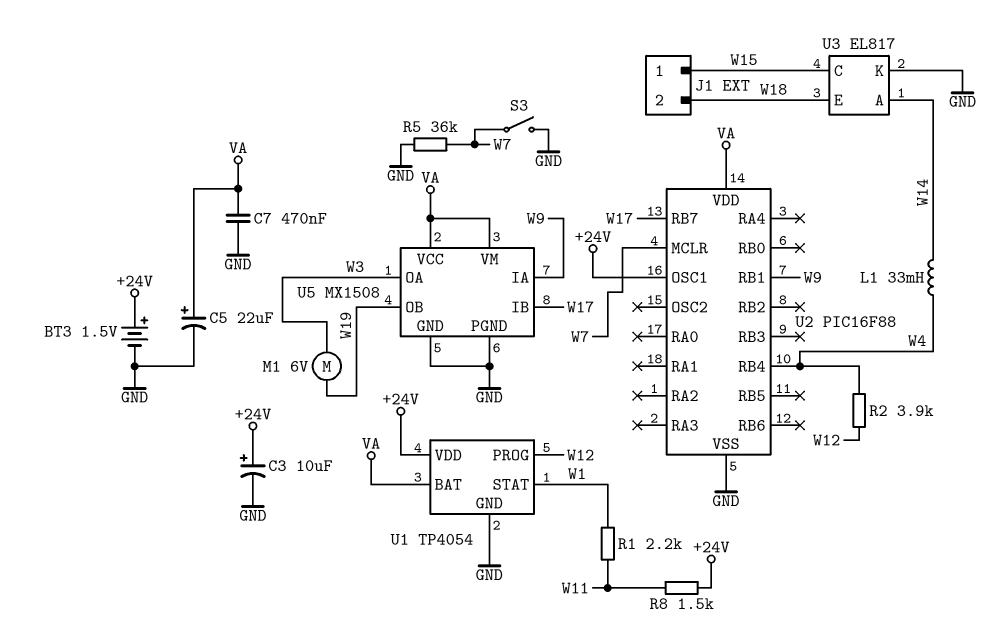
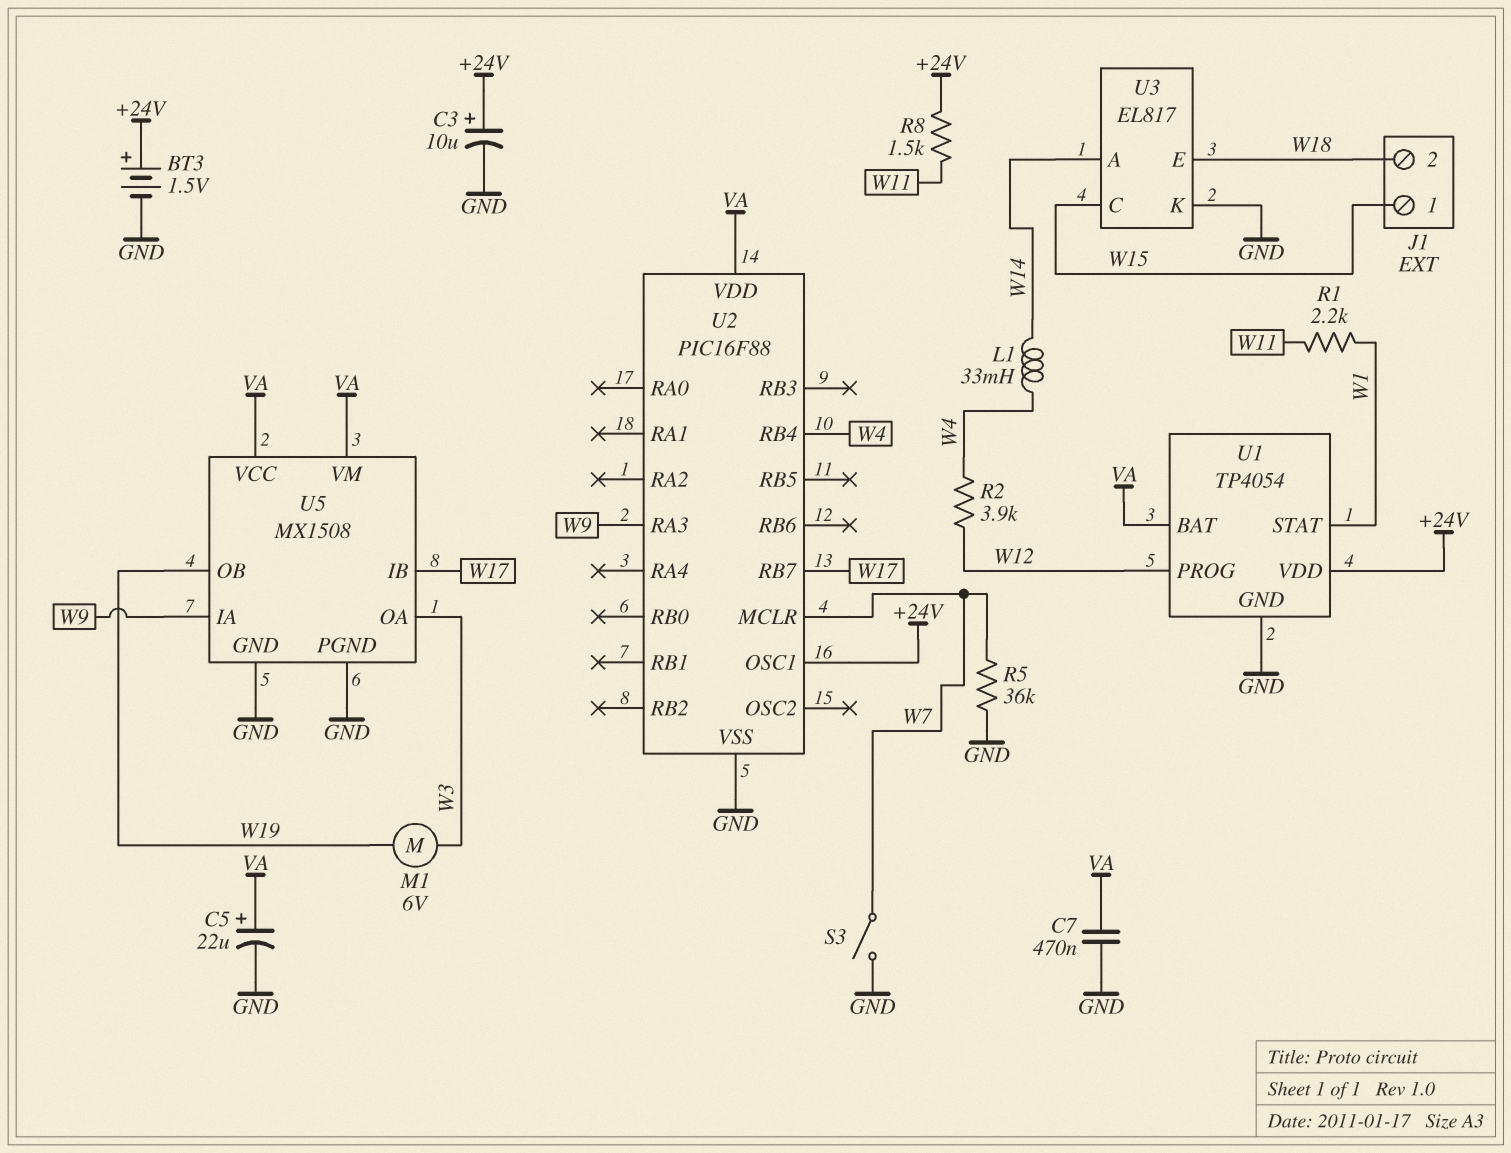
U2 pin RA3: none -> W9
U2 pin RB1: W9 -> none

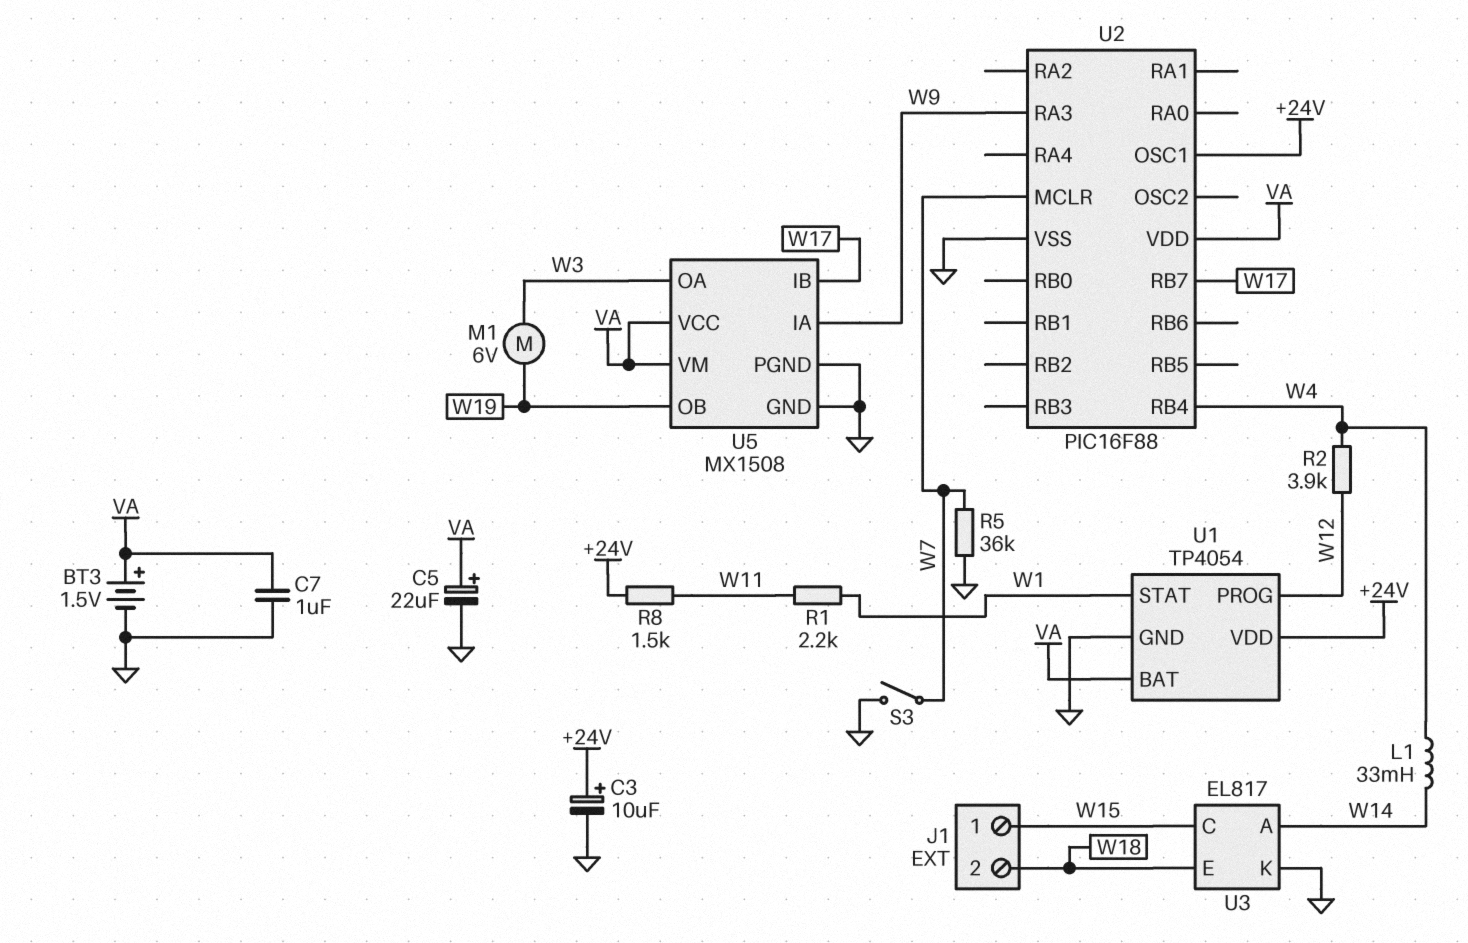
BT3: 1.5V (plus +24V, minus GND) -> 1.5V (plus VA, minus GND)
C7: 470nF (GND, VA) -> 1uF (GND, VA)

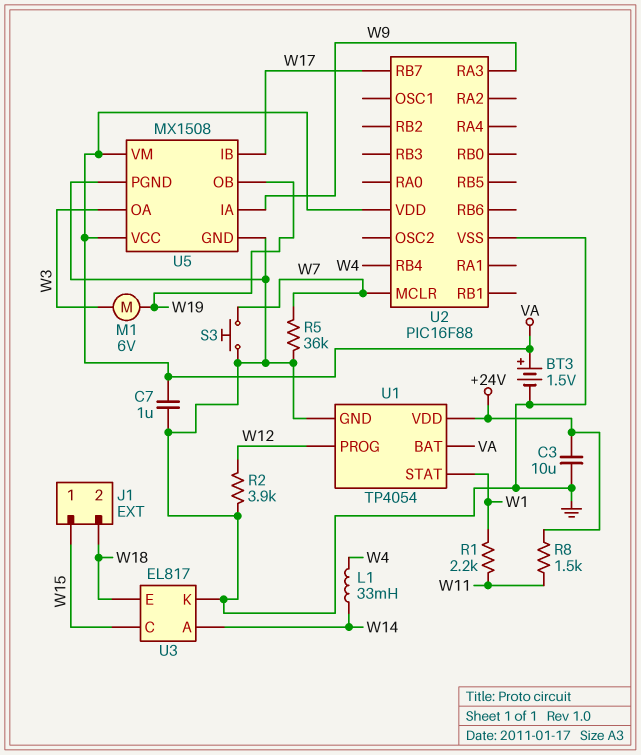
C3: 10uF (plus +24V, minus GND) -> 10uF (+24V, GND)
C5: 22uF (plus VA, minus GND) -> none
R2: 3.9k (W4, W12) -> 3.9k (GND, W12)
S3: switch (GND, W7) -> button (GND, W7)
U2 pin OSC1: +24V -> none

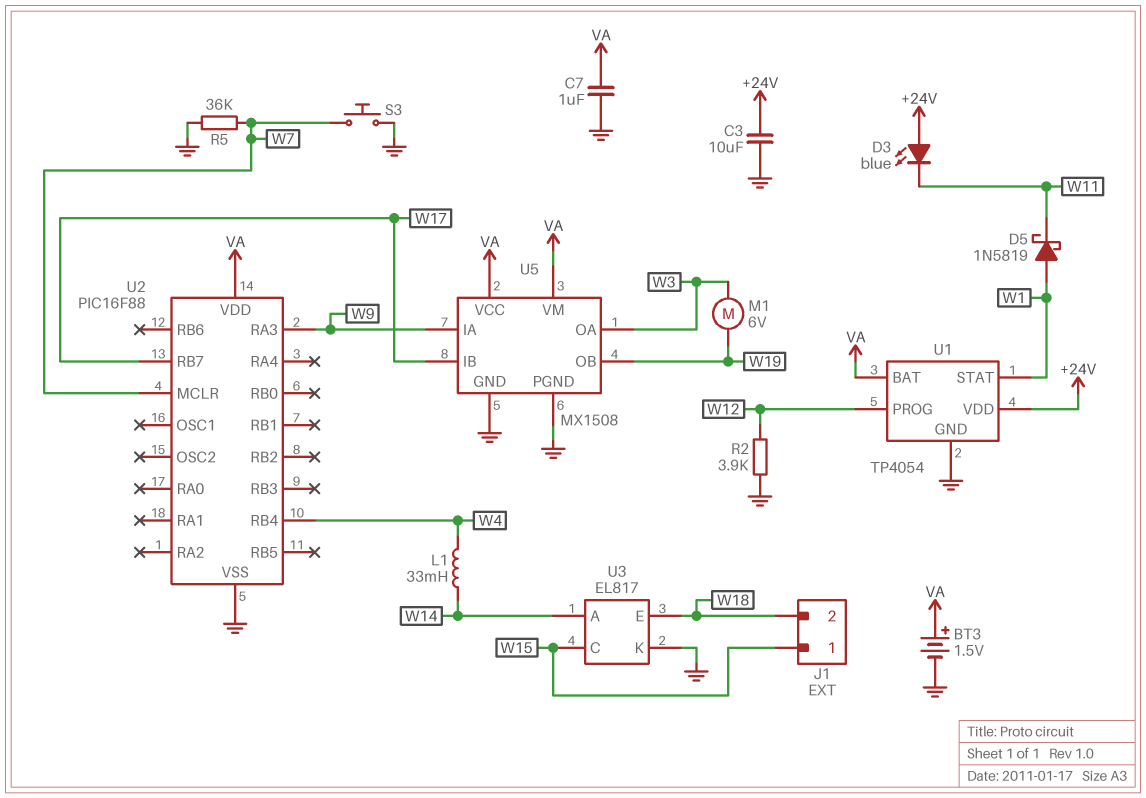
D3: none -> LED blue (A +24V, K W11)
D5: none -> schottky 1N5819 (A W1, K W11)
R1: 2.2k (W1, W11) -> none
R8: 1.5k (+24V, W11) -> none

